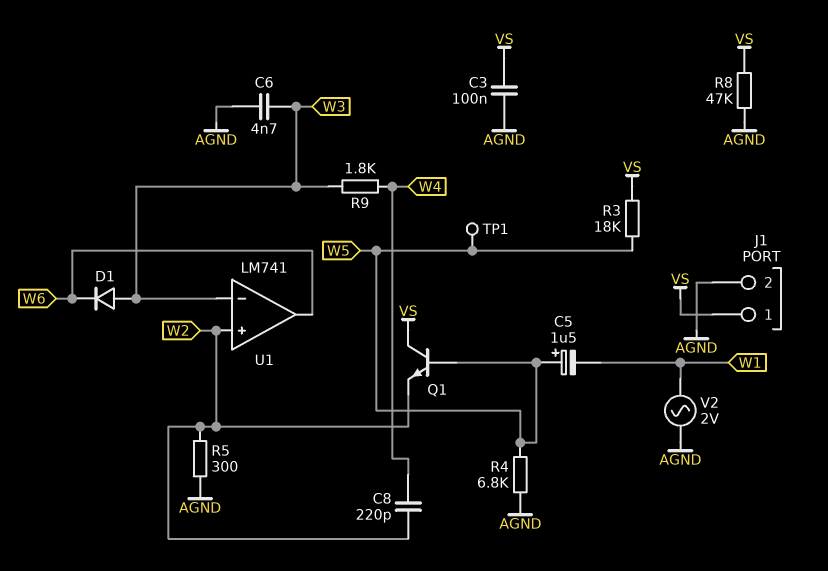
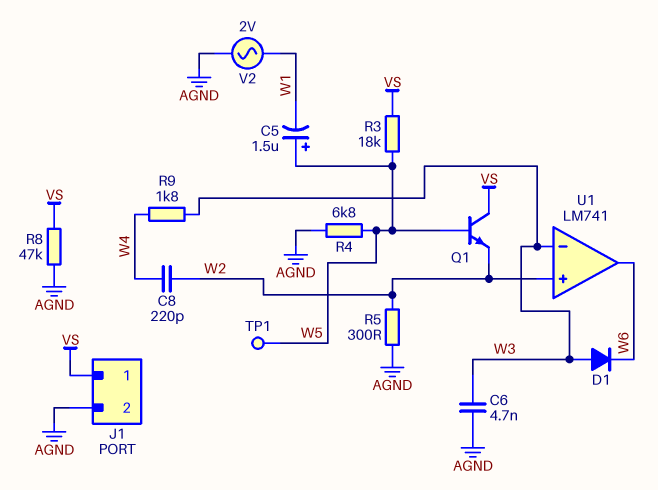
C3: 100nF (AGND, VS) -> none

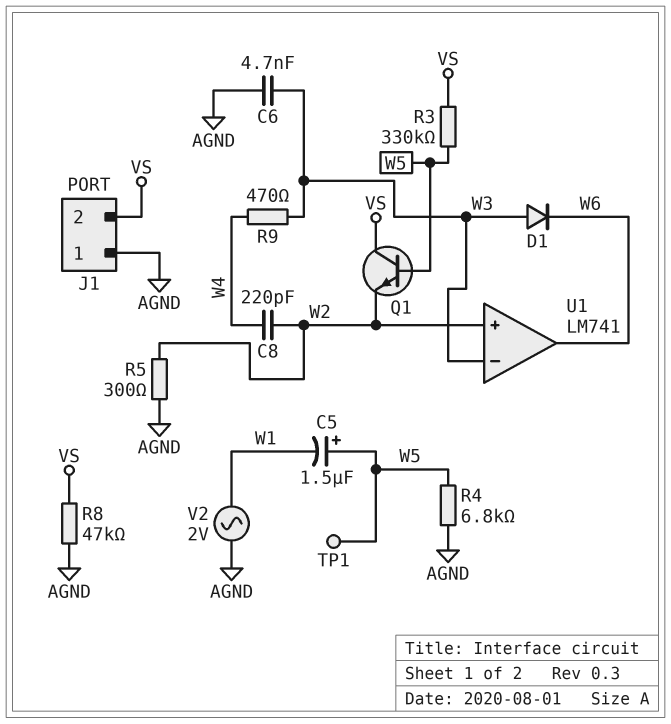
J1 pin 1: VS -> AGND
J1 pin 2: AGND -> VS
R3: 18k (VS, W5) -> 330k (VS, W5)
R9: 1.8k (W3, W4) -> 470 (W3, W4)

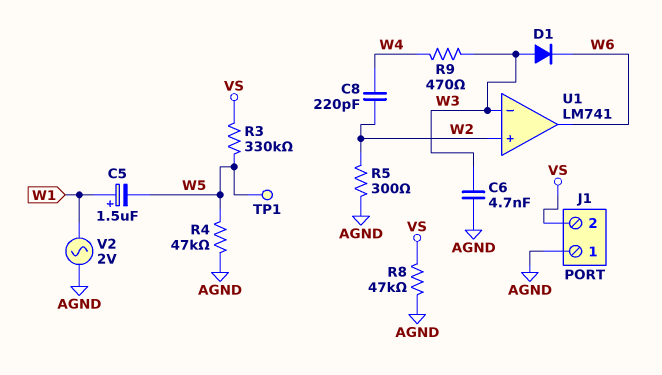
C5: 1.5uF (plus W5, minus W1) -> 1.5uF (plus W1, minus W5)
Q1: NPN (B W5, C VS, E W2) -> none
R4: 6.8k (AGND, W5) -> 47k (AGND, W5)

